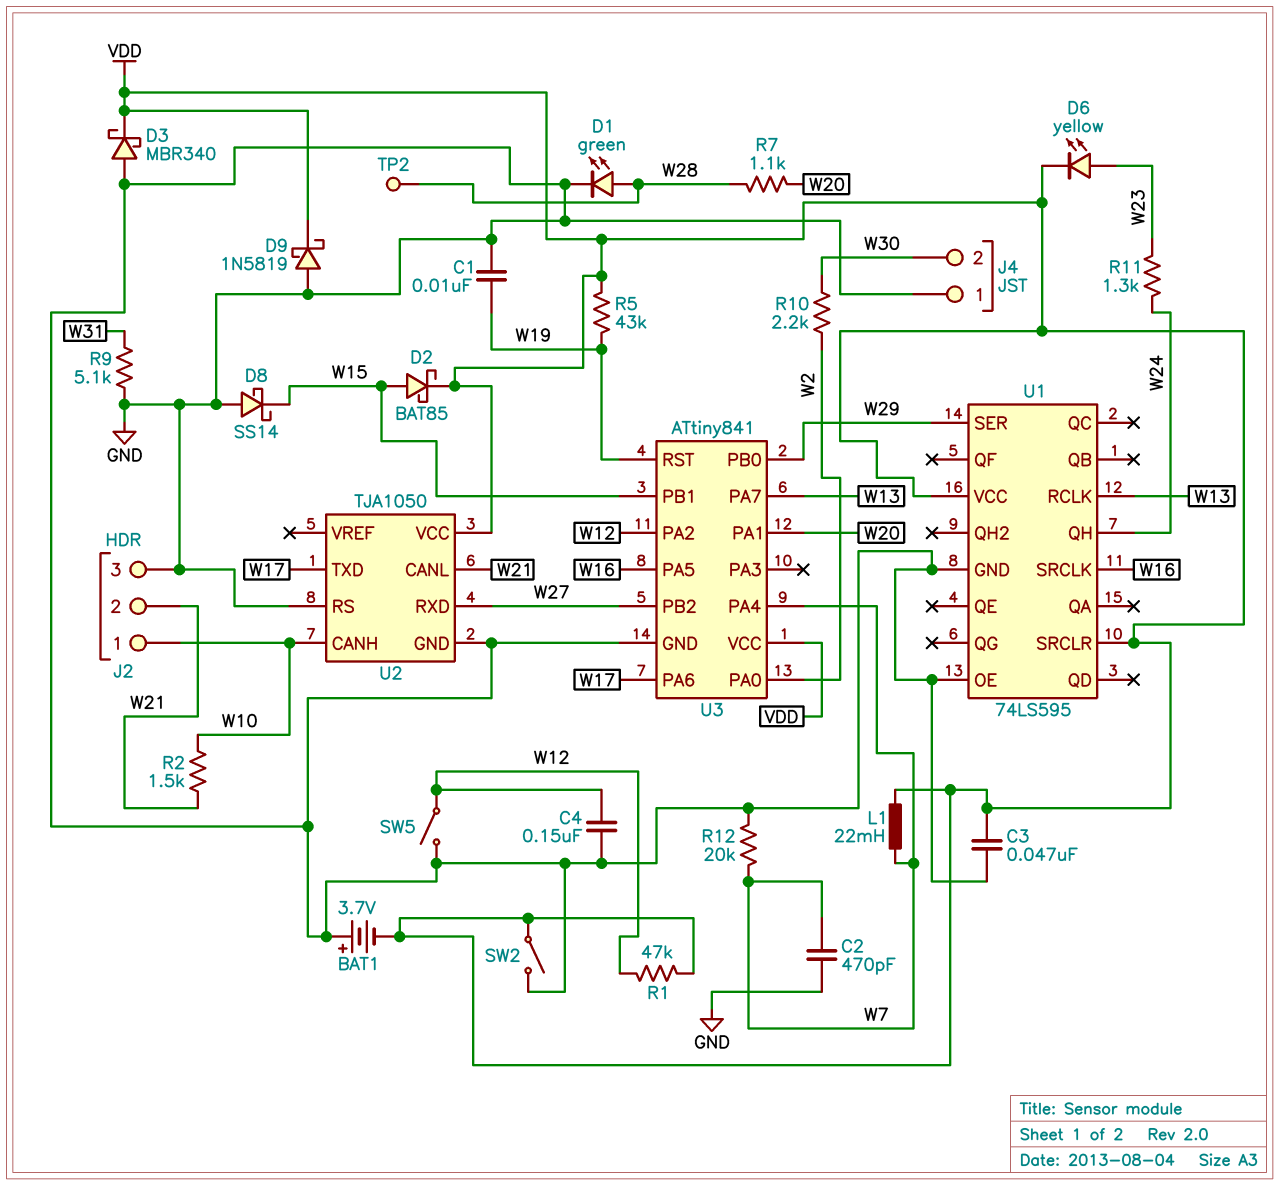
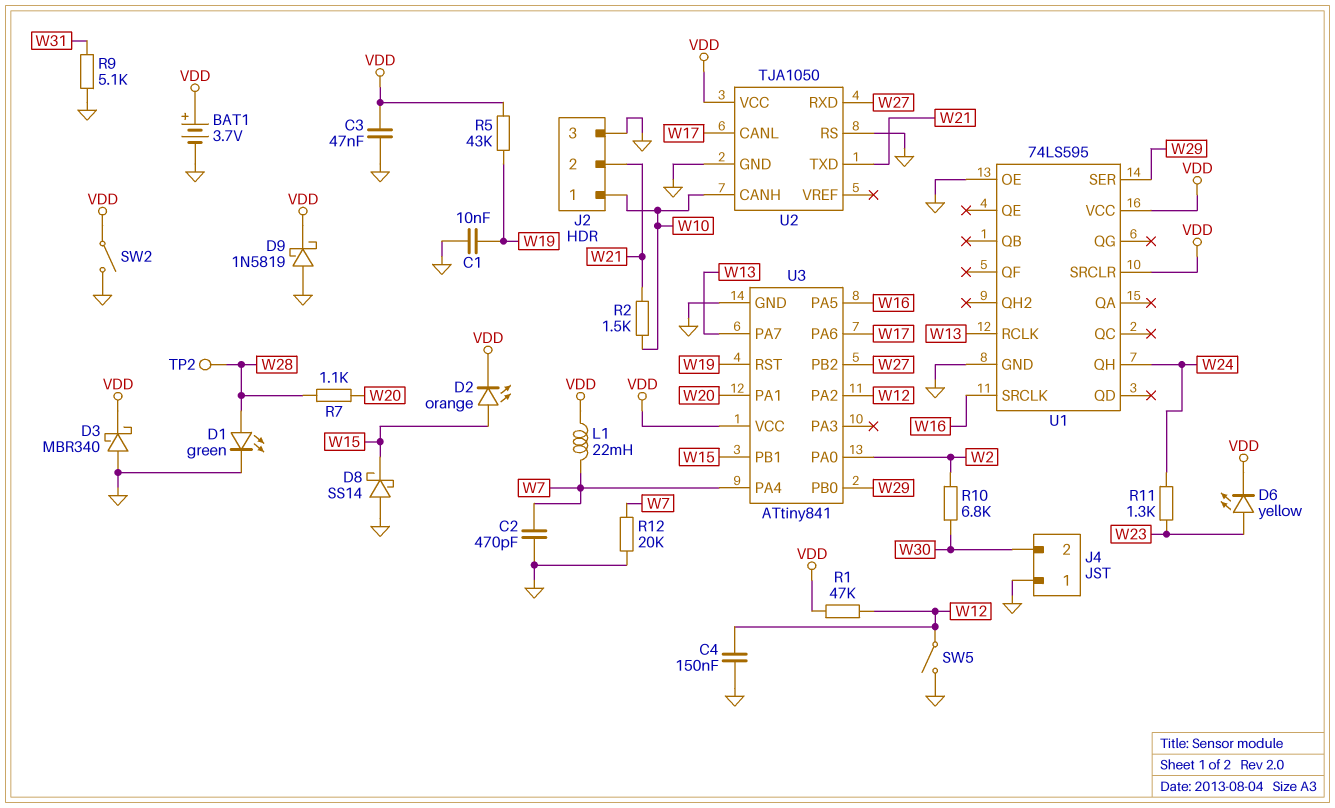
BAT1: 3.7V (plus GND, minus VDD) -> 3.7V (plus VDD, minus GND)
D2: schottky BAT85 (A W15, K VDD) -> LED orange (A W15, K VDD)
R10: 2.2k (W2, W30) -> 6.8k (W2, W30)
U2 pin CANL: W21 -> W17
U2 pin TXD: W17 -> W21

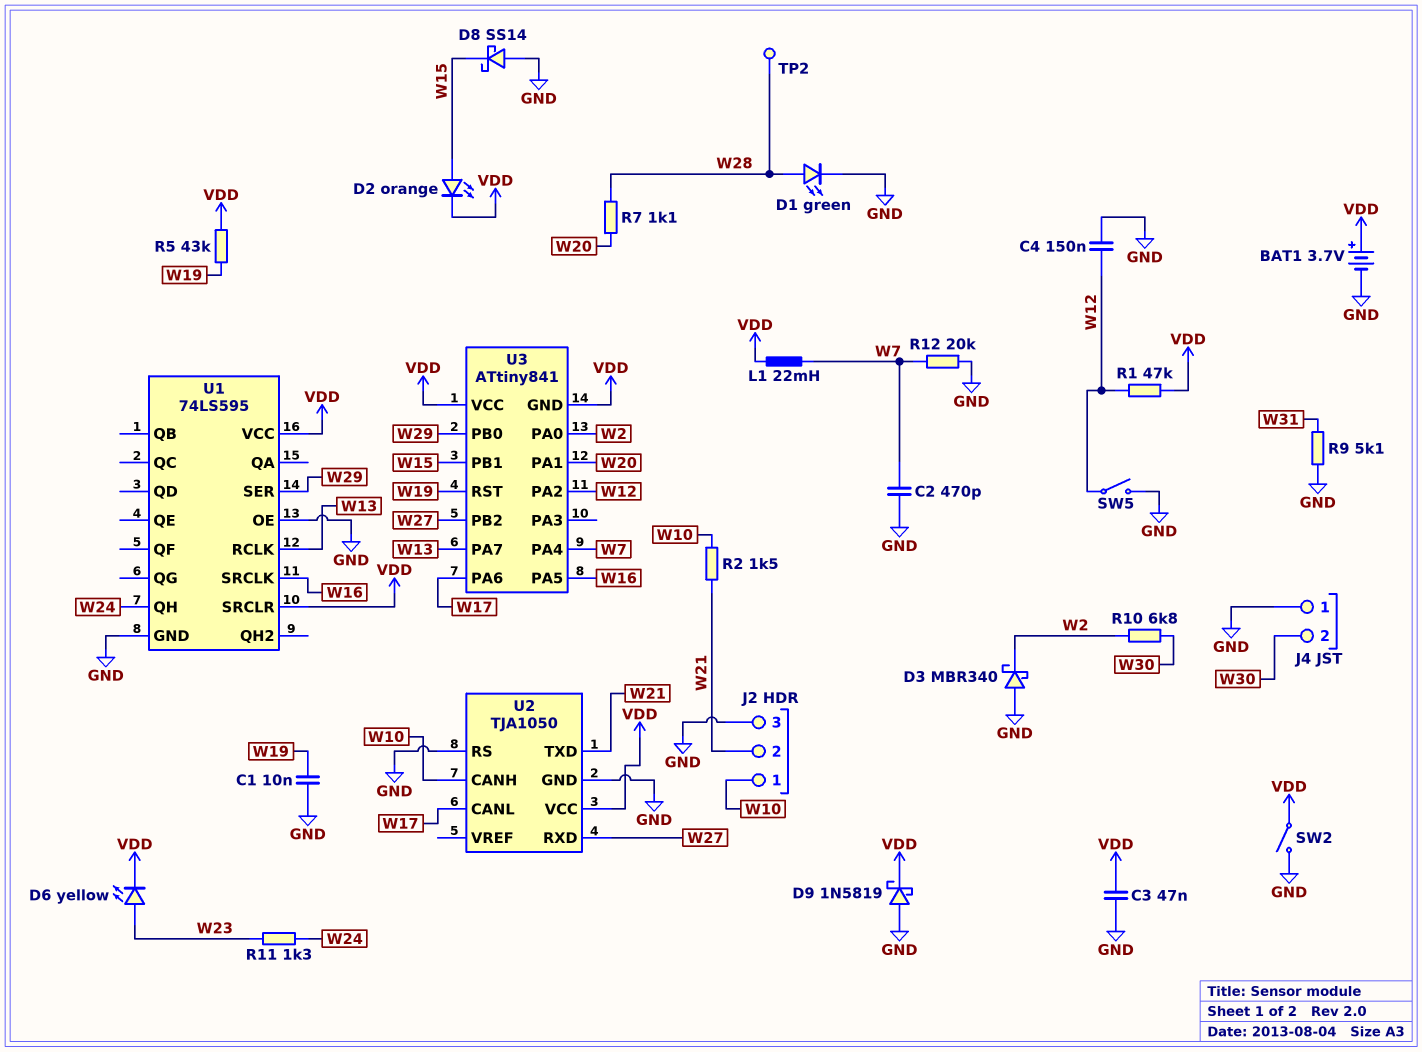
D3: schottky MBR340 (A GND, K VDD) -> schottky MBR340 (A GND, K W2)
U3 pin GND: GND -> VDD

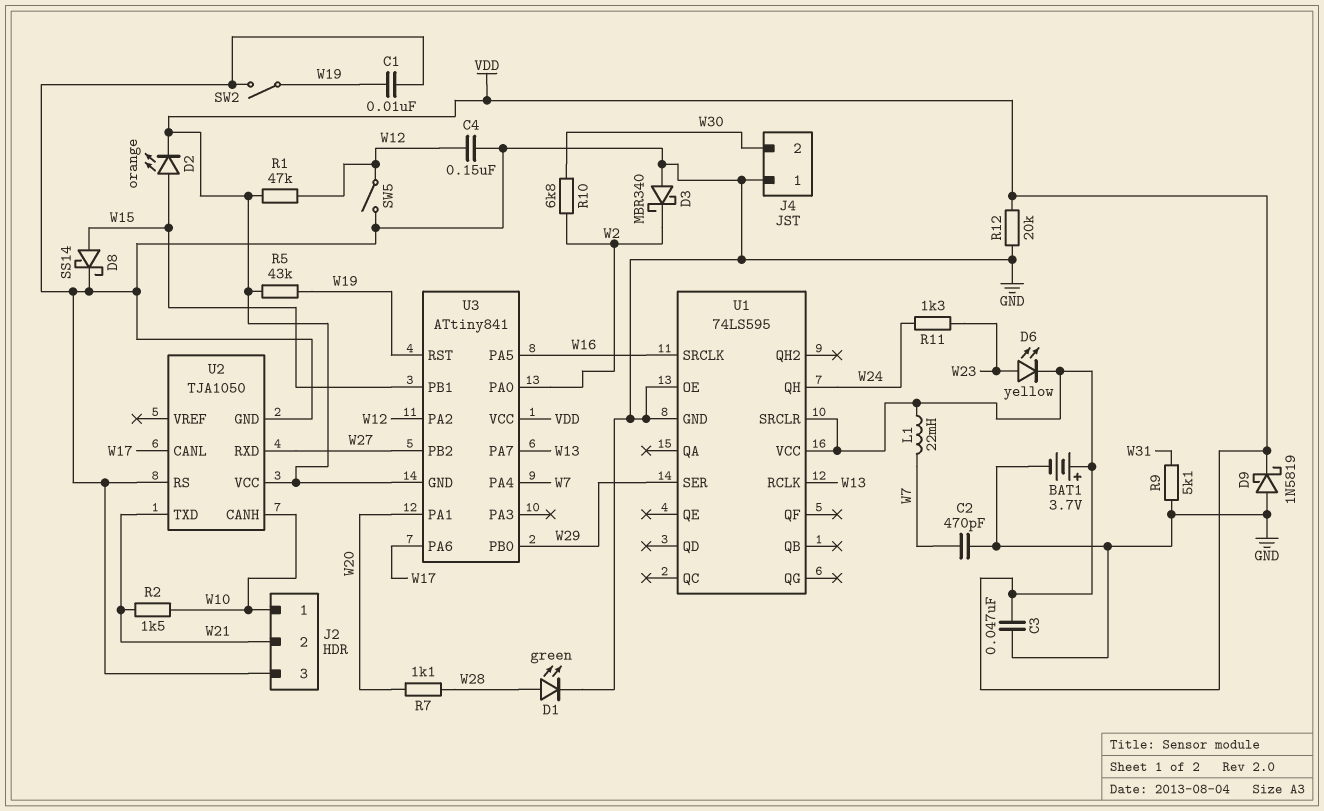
D8: schottky SS14 (A GND, K W15) -> schottky SS14 (A W15, K GND)
R12: 20k (GND, W7) -> 20k (GND, VDD)
SW2: switch (GND, VDD) -> switch (GND, W19)
TP2: test point (W28) -> none

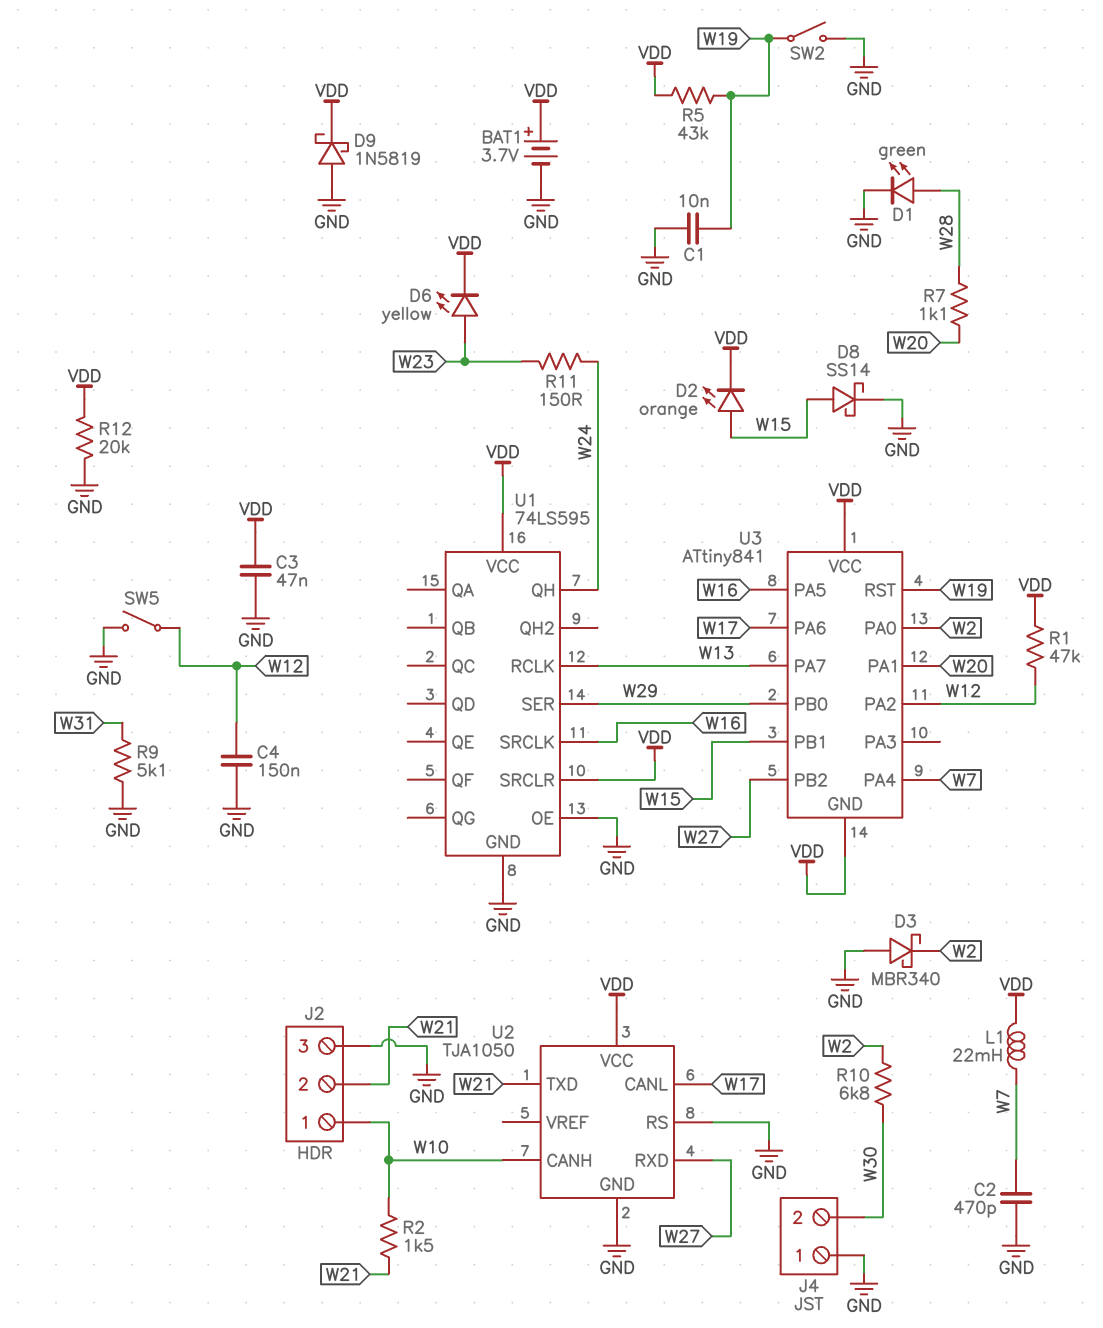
R11: 1.3k (W23, W24) -> 150 (W23, W24)

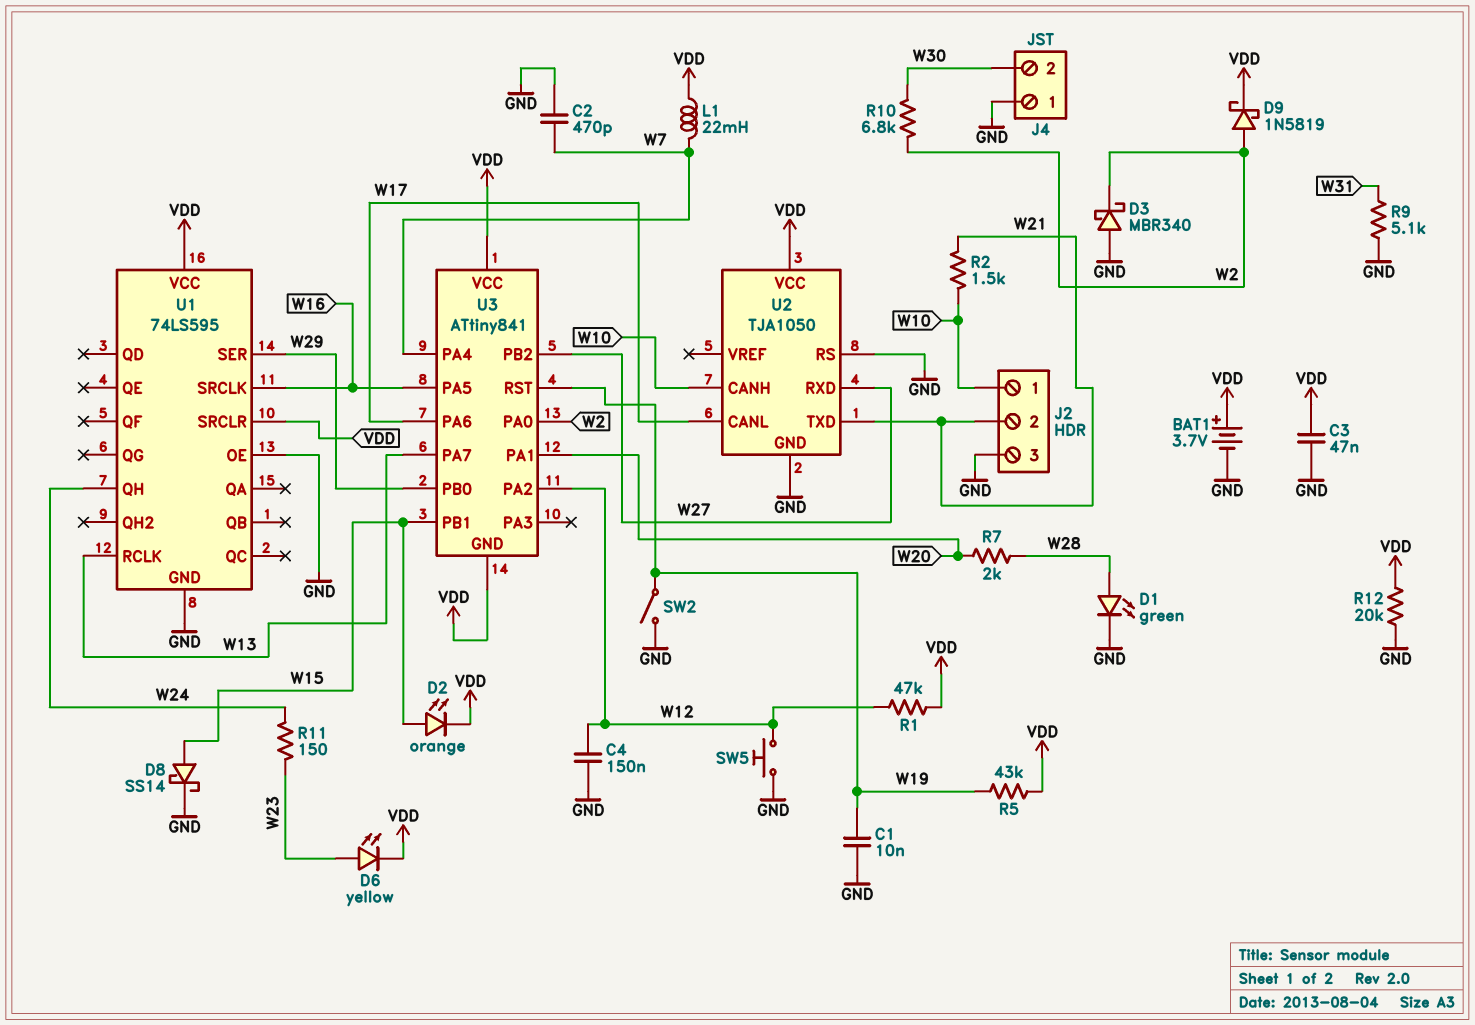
D9: schottky 1N5819 (A GND, K VDD) -> schottky 1N5819 (A W2, K VDD)
R7: 1.1k (W20, W28) -> 2k (W20, W28)
SW5: switch (GND, W12) -> button (GND, W12)

